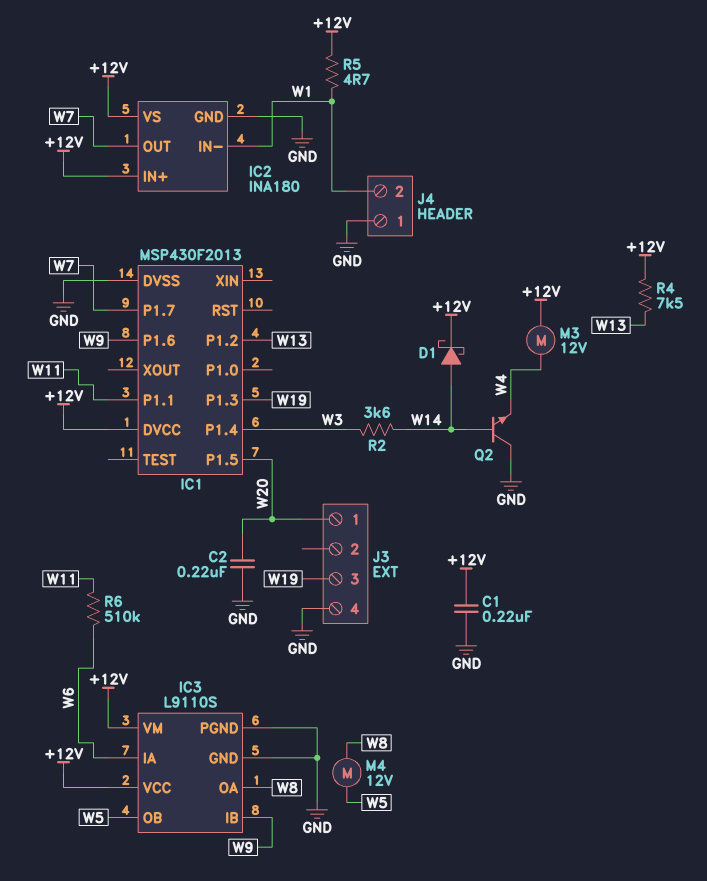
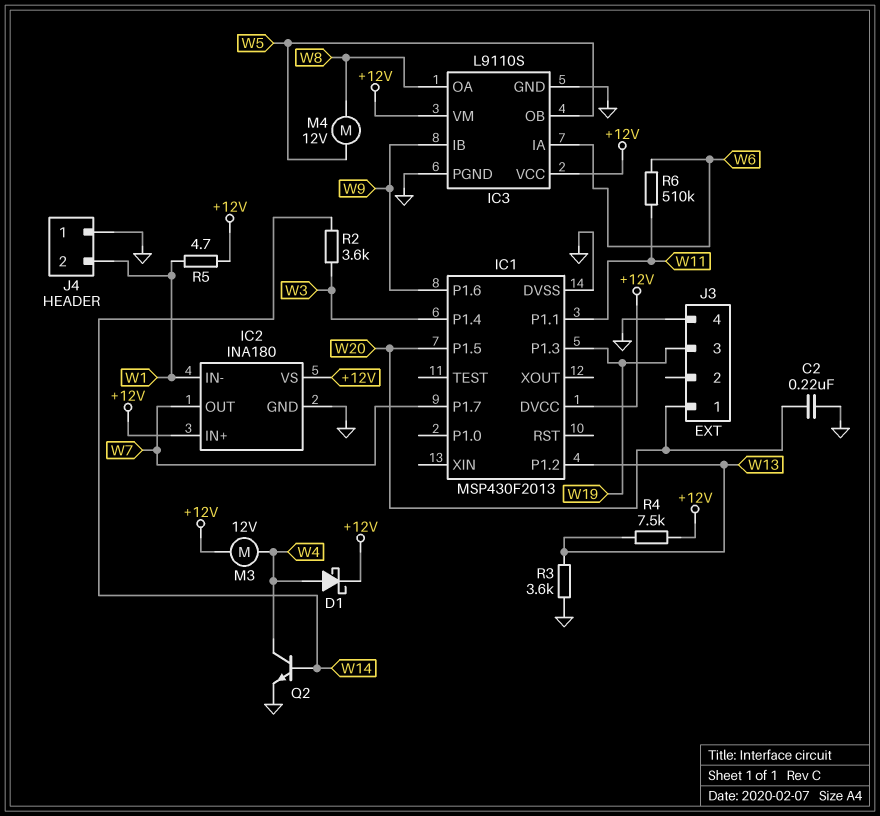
C1: 220nF (+12V, GND) -> none
D1: schottky (A W14, K +12V) -> schottky (A W4, K +12V)
Q2: NPN (B W14, C GND, E W4) -> NPN (B W14, C W4, E GND)
R3: none -> 3.6k (GND, W13)

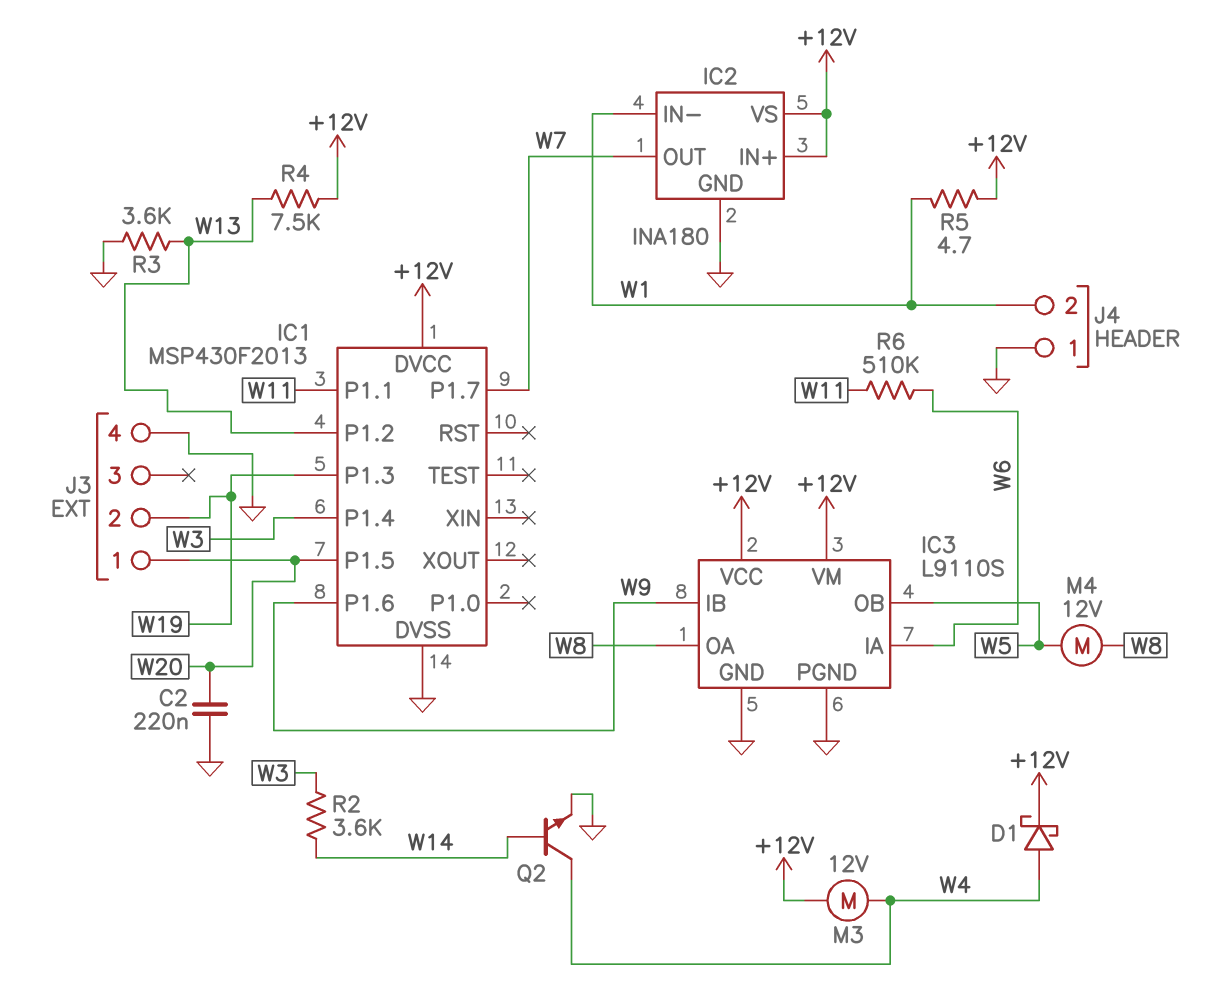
J3 pin 2: none -> W19
J3 pin 3: W19 -> none

